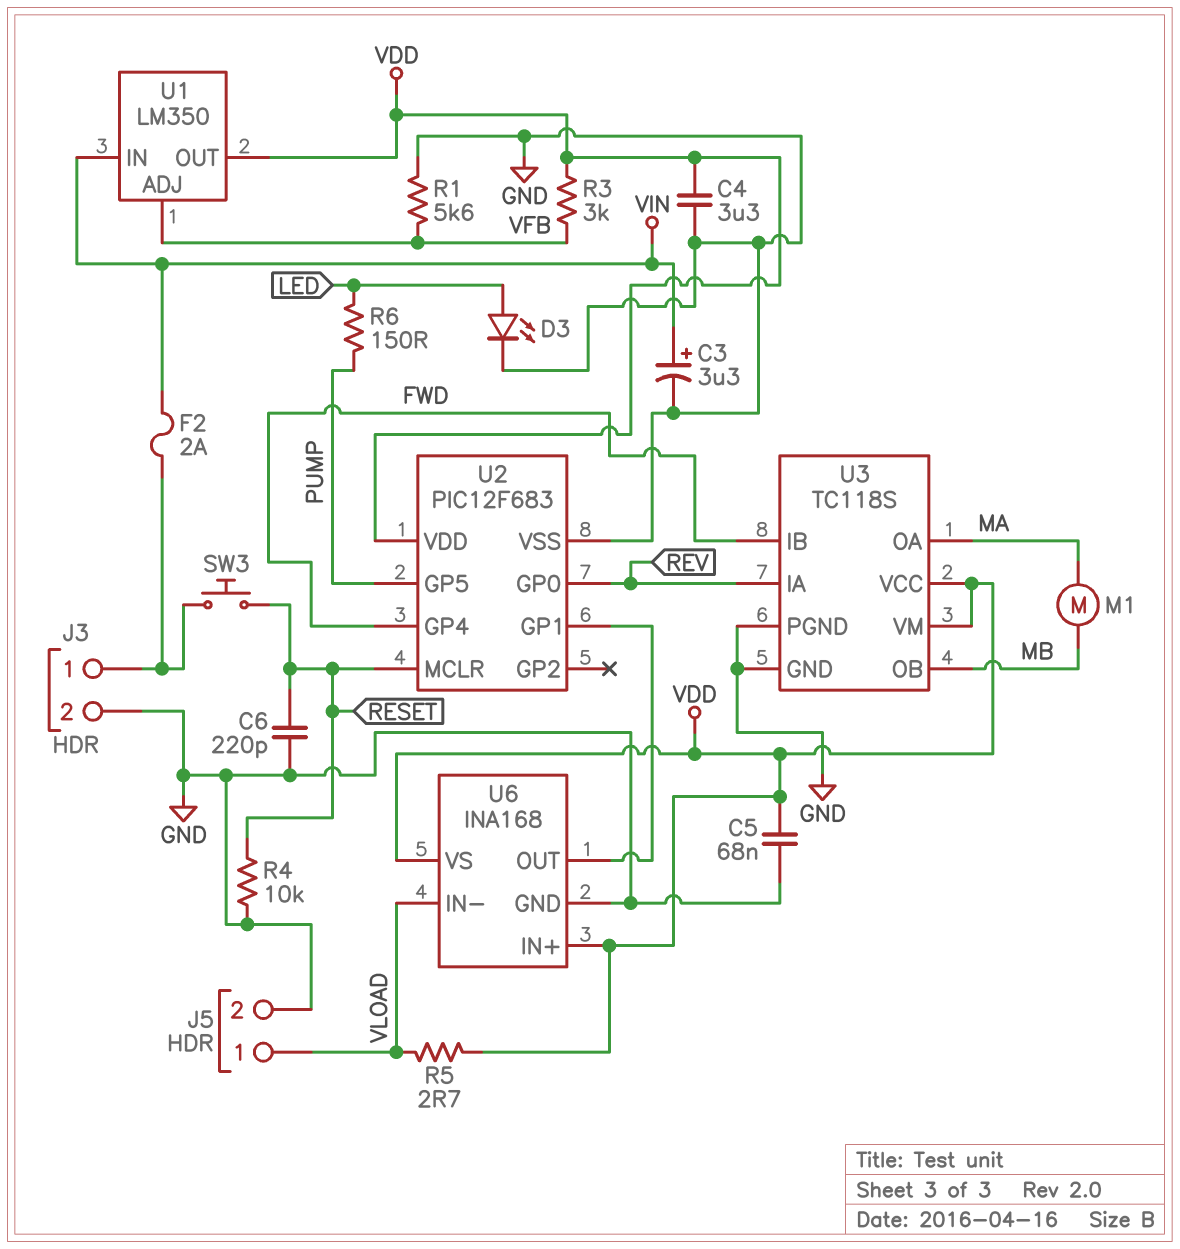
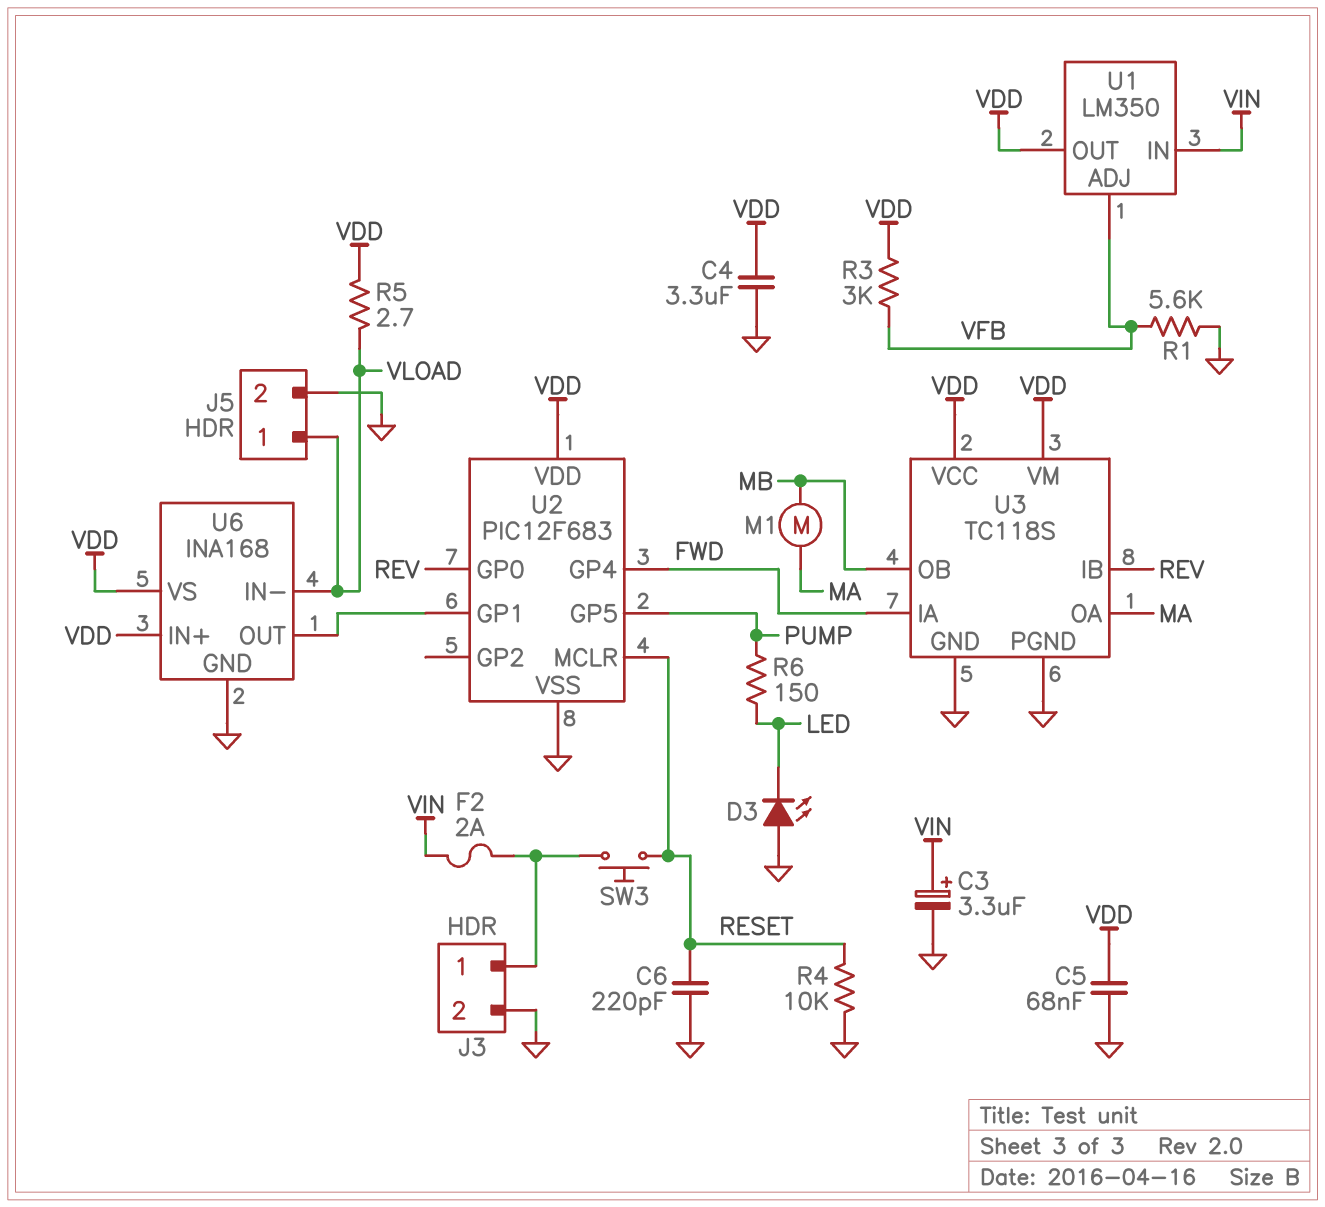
D3: LED (A LED, K GND) -> LED (A GND, K LED)
U3 pin IA: REV -> FWD
U3 pin IB: FWD -> REV

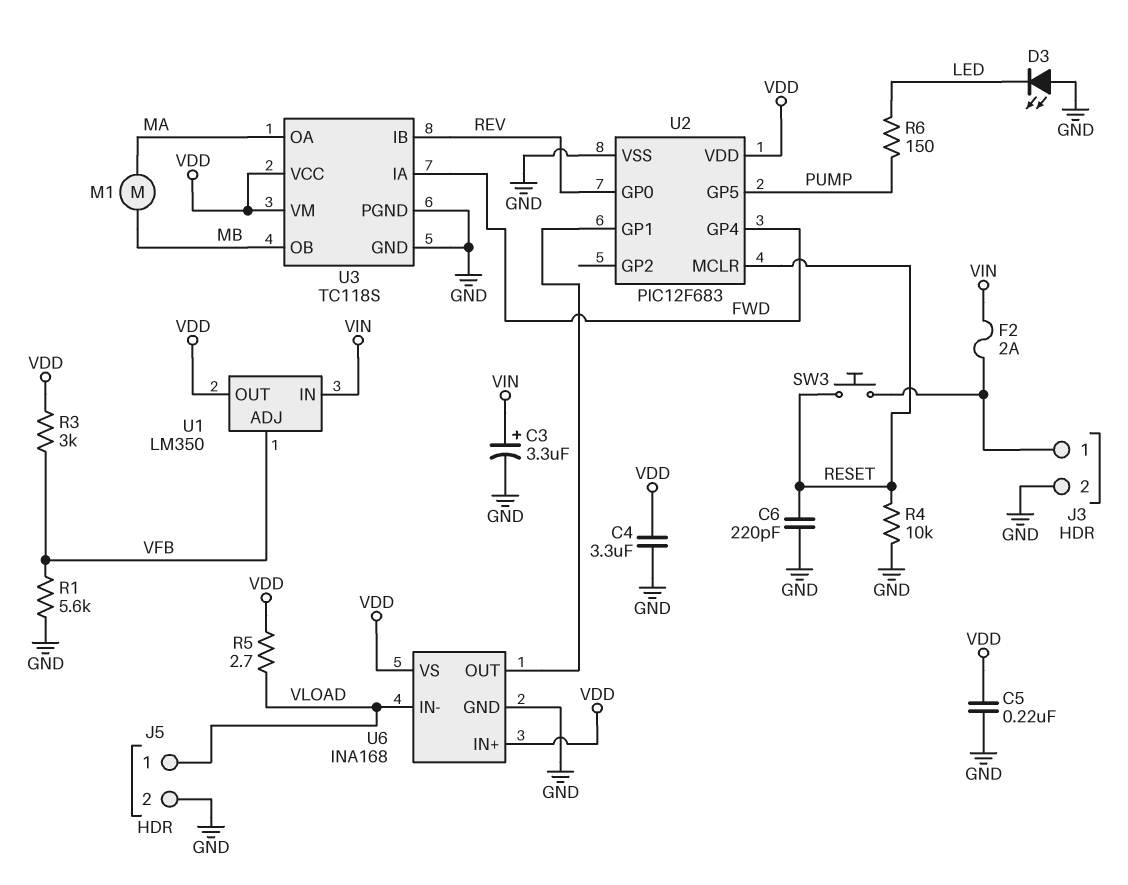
C5: 68nF (GND, VDD) -> 220nF (GND, VDD)

